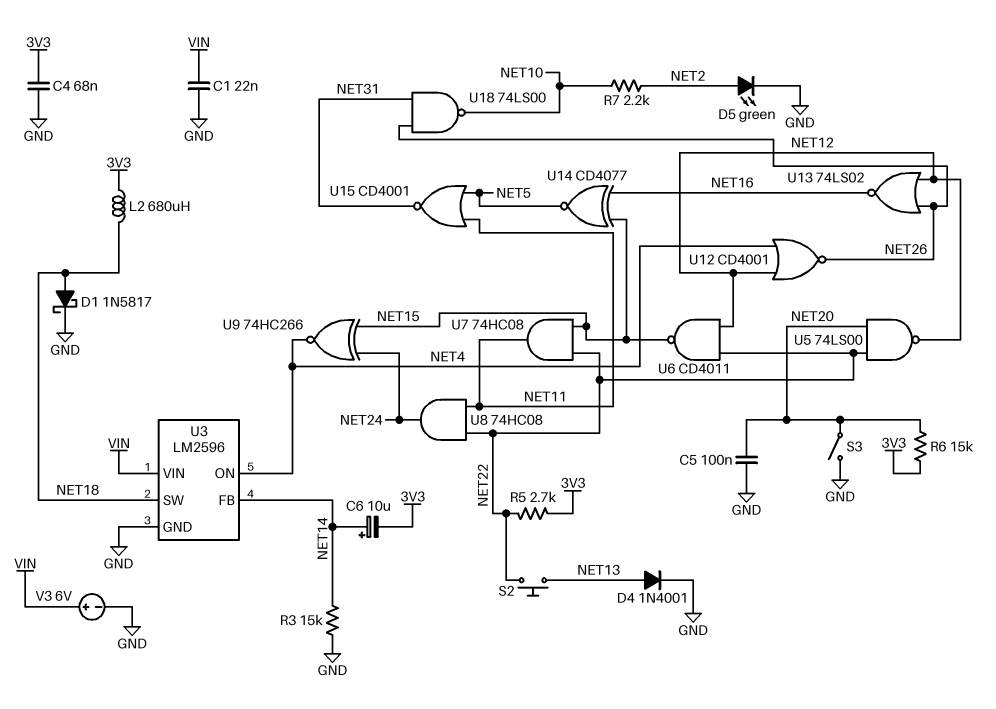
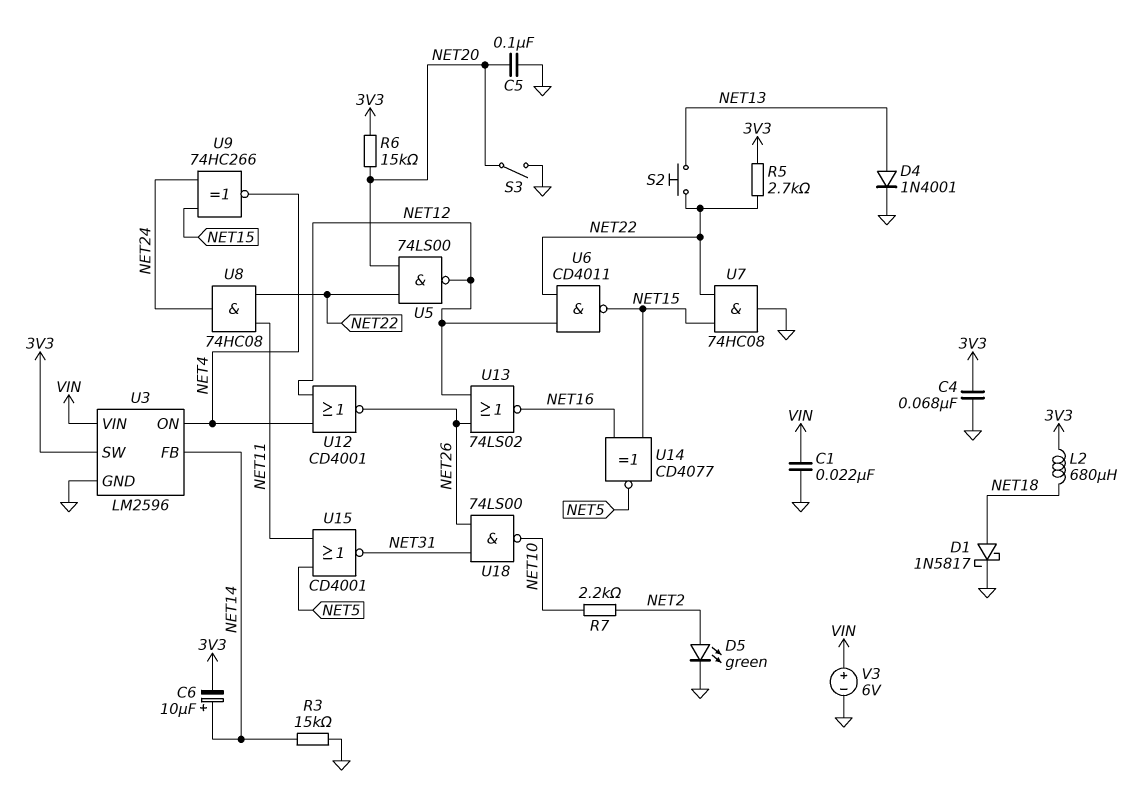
U3 pin SW: NET18 -> 3V3
U7: AND 74HC08 (in NET15, in NET22, out NET11) -> AND 74HC08 (in NET15, in NET22, out GND)

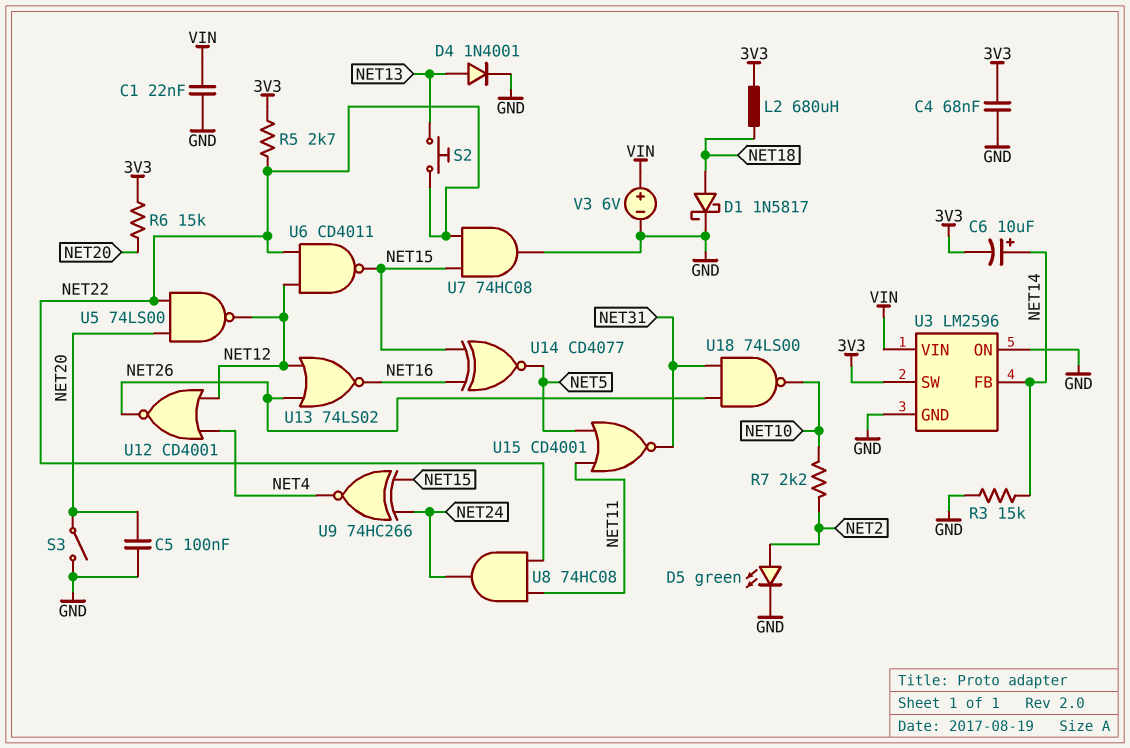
U3 pin ON: NET4 -> GND

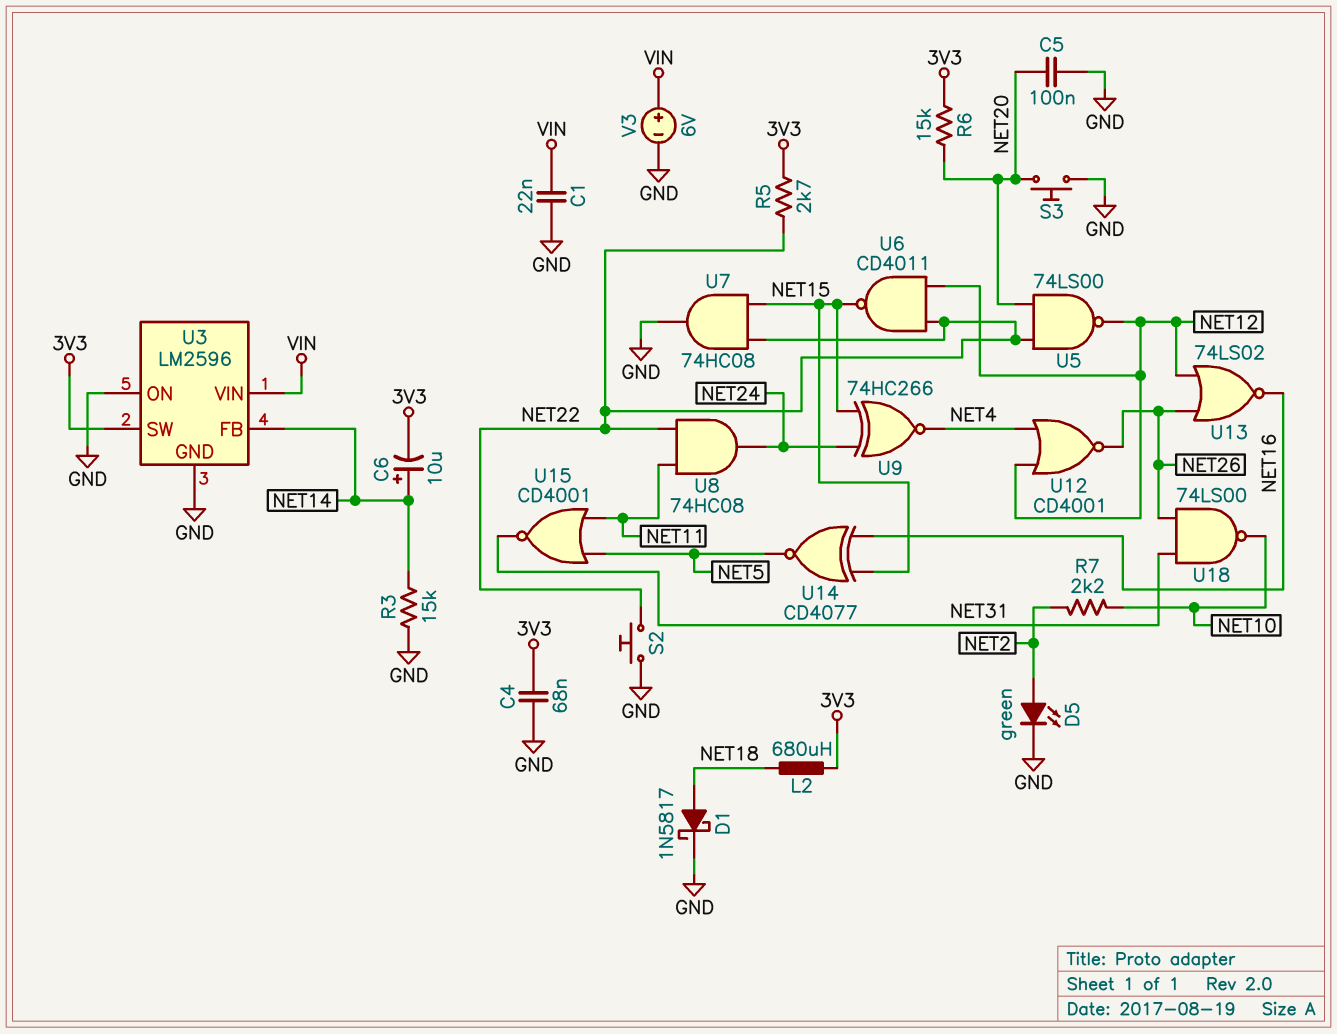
D4: diode 1N4001 (A NET13, K GND) -> none
S2: button (NET13, NET22) -> button (GND, NET22)
S3: switch (GND, NET20) -> button (GND, NET20)

